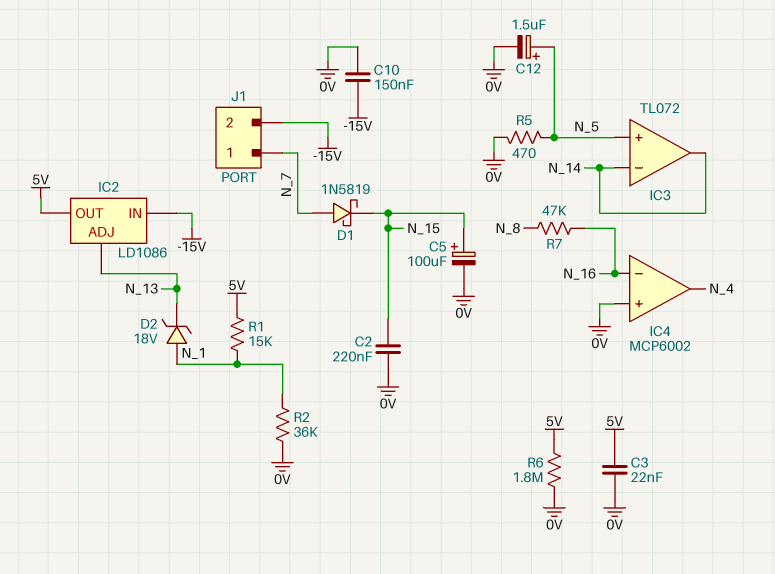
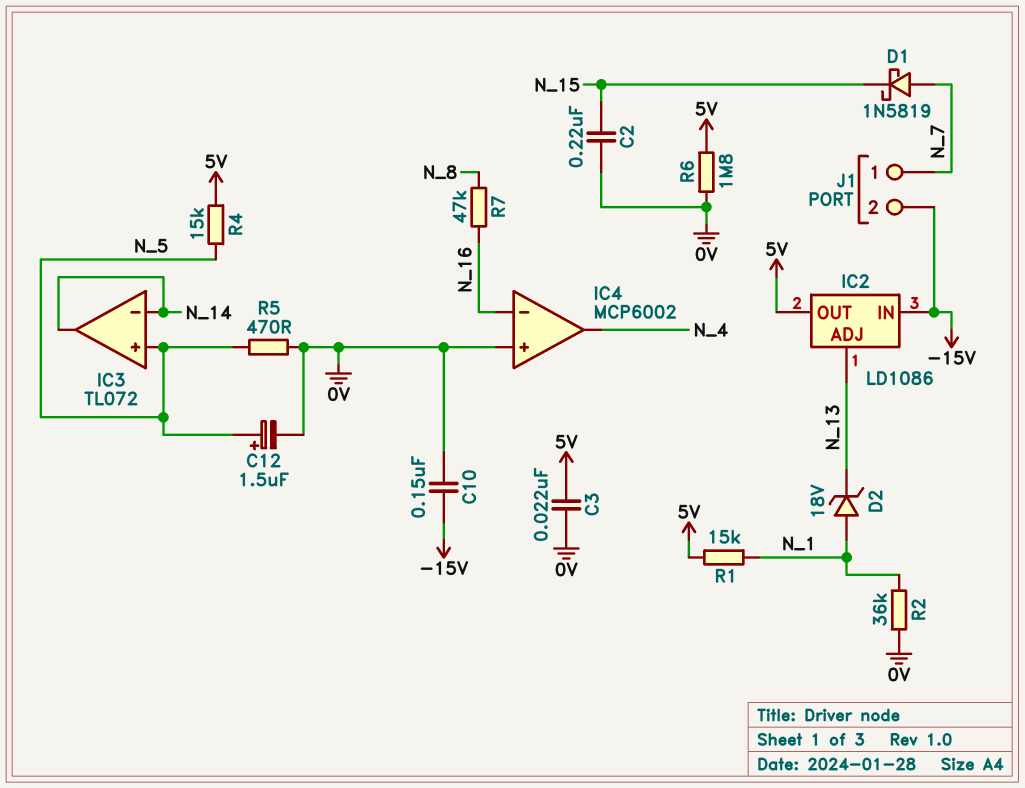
C5: 100uF (plus N_15, minus 0V) -> none
R4: none -> 15k (5V, N_5)

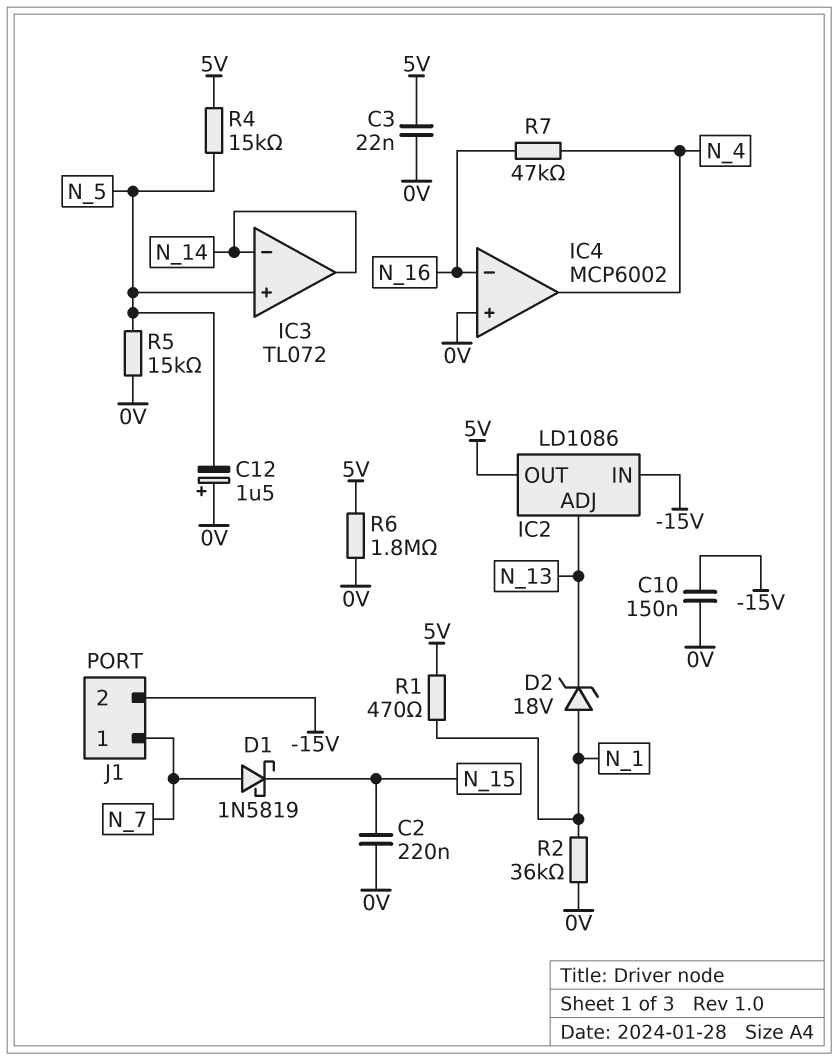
C12: 1.5uF (plus N_5, minus 0V) -> 1.5uF (plus 0V, minus N_5)
R1: 15k (5V, N_1) -> 470 (5V, N_1)
R5: 470 (0V, N_5) -> 15k (0V, N_5)
R7: 47k (N_8, N_16) -> 47k (N_4, N_16)

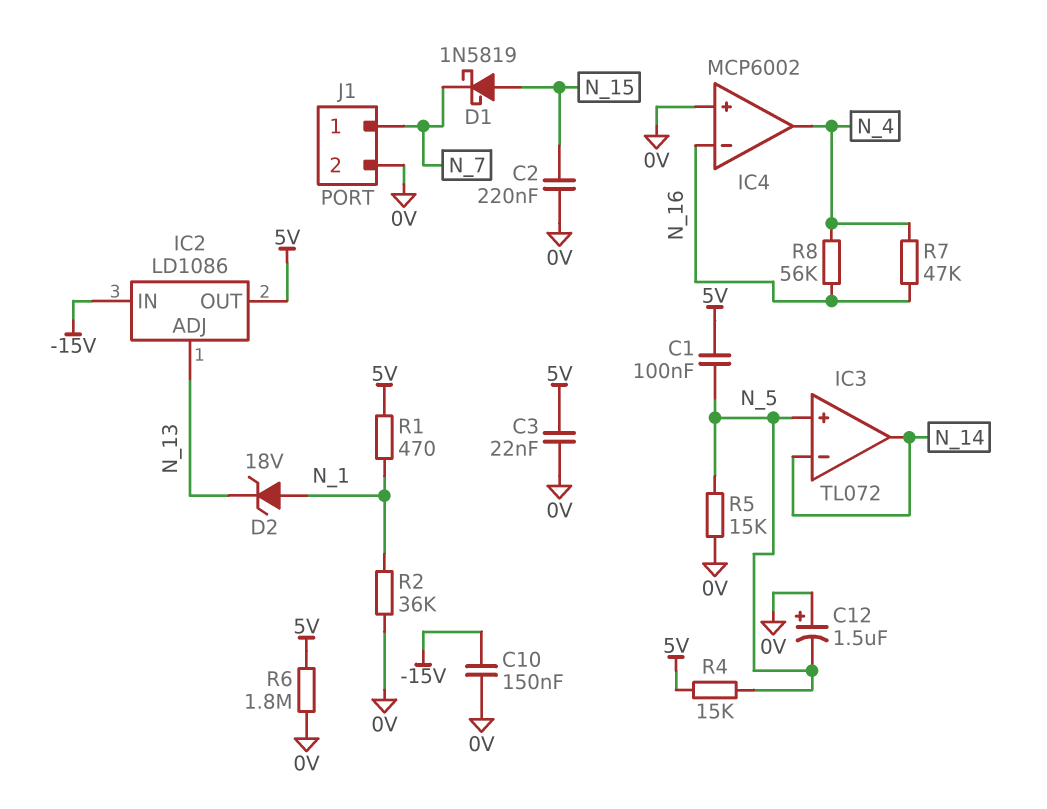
C1: none -> 100nF (5V, N_5)
D1: schottky 1N5819 (A N_7, K N_15) -> schottky 1N5819 (A N_15, K N_7)
J1 pin 2: -15V -> 0V
R8: none -> 56k (N_4, N_16)

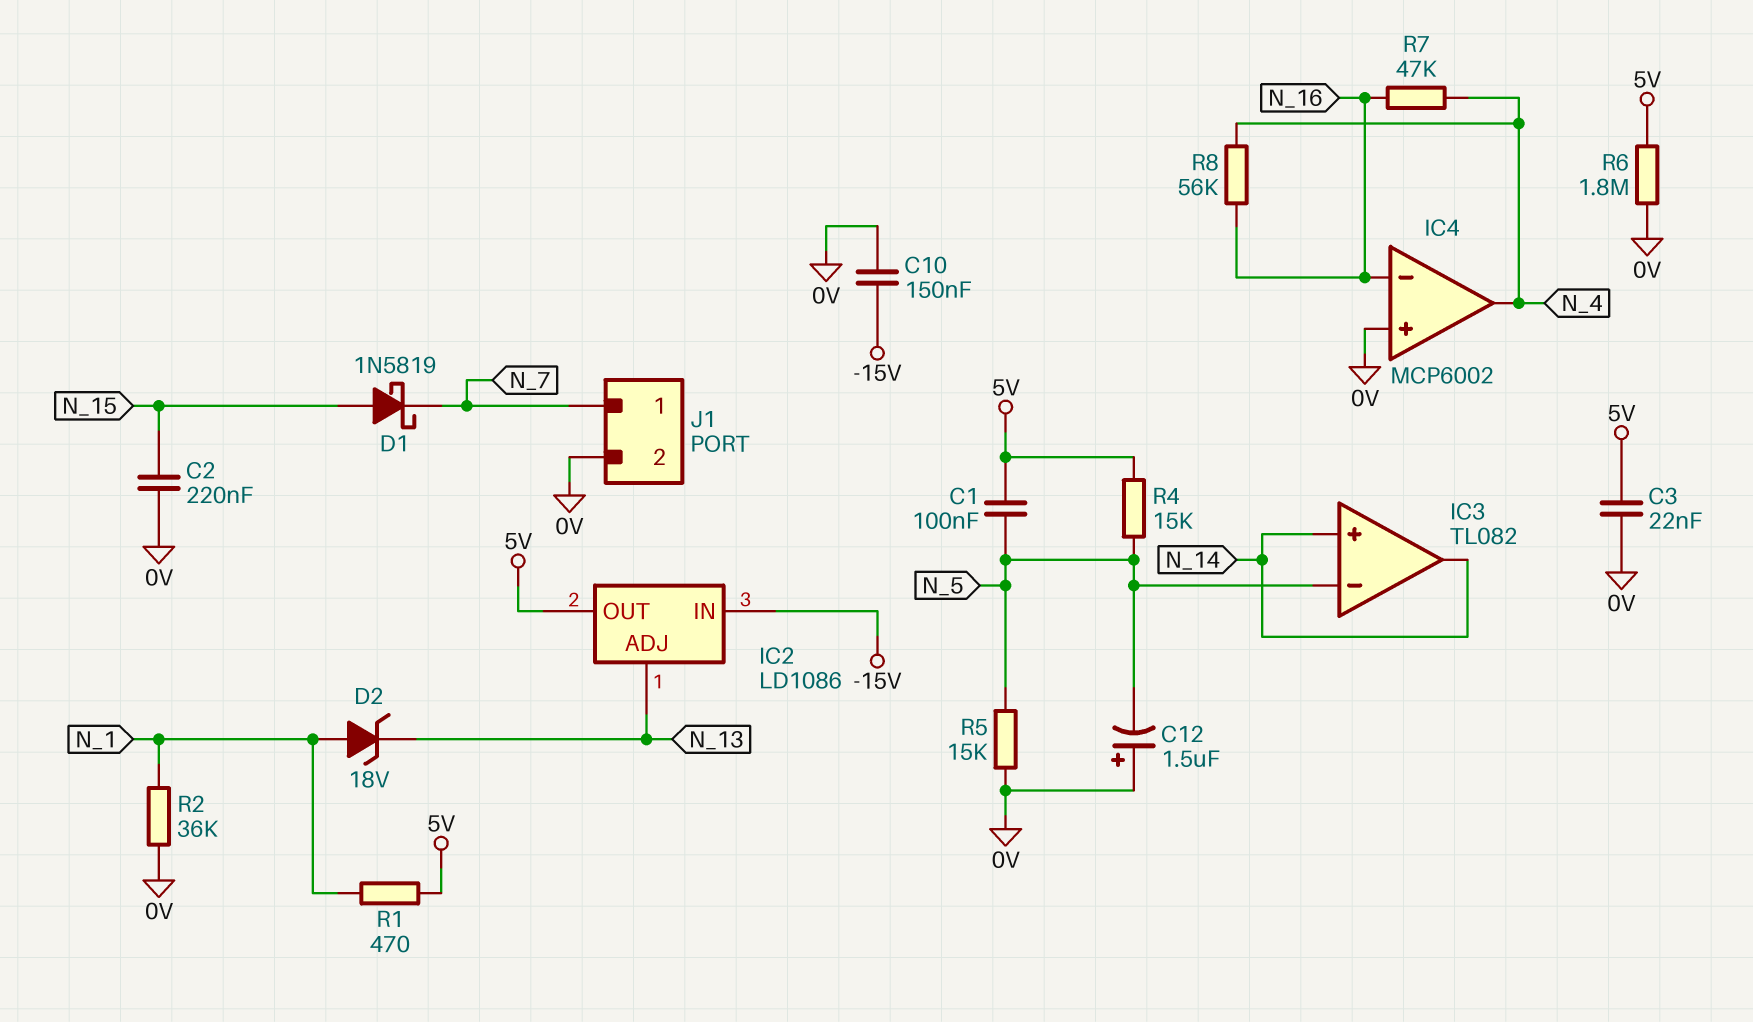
IC3: TL072 -> TL082
IC3 pin in+: N_5 -> N_14
IC3 pin in-: N_14 -> N_5

